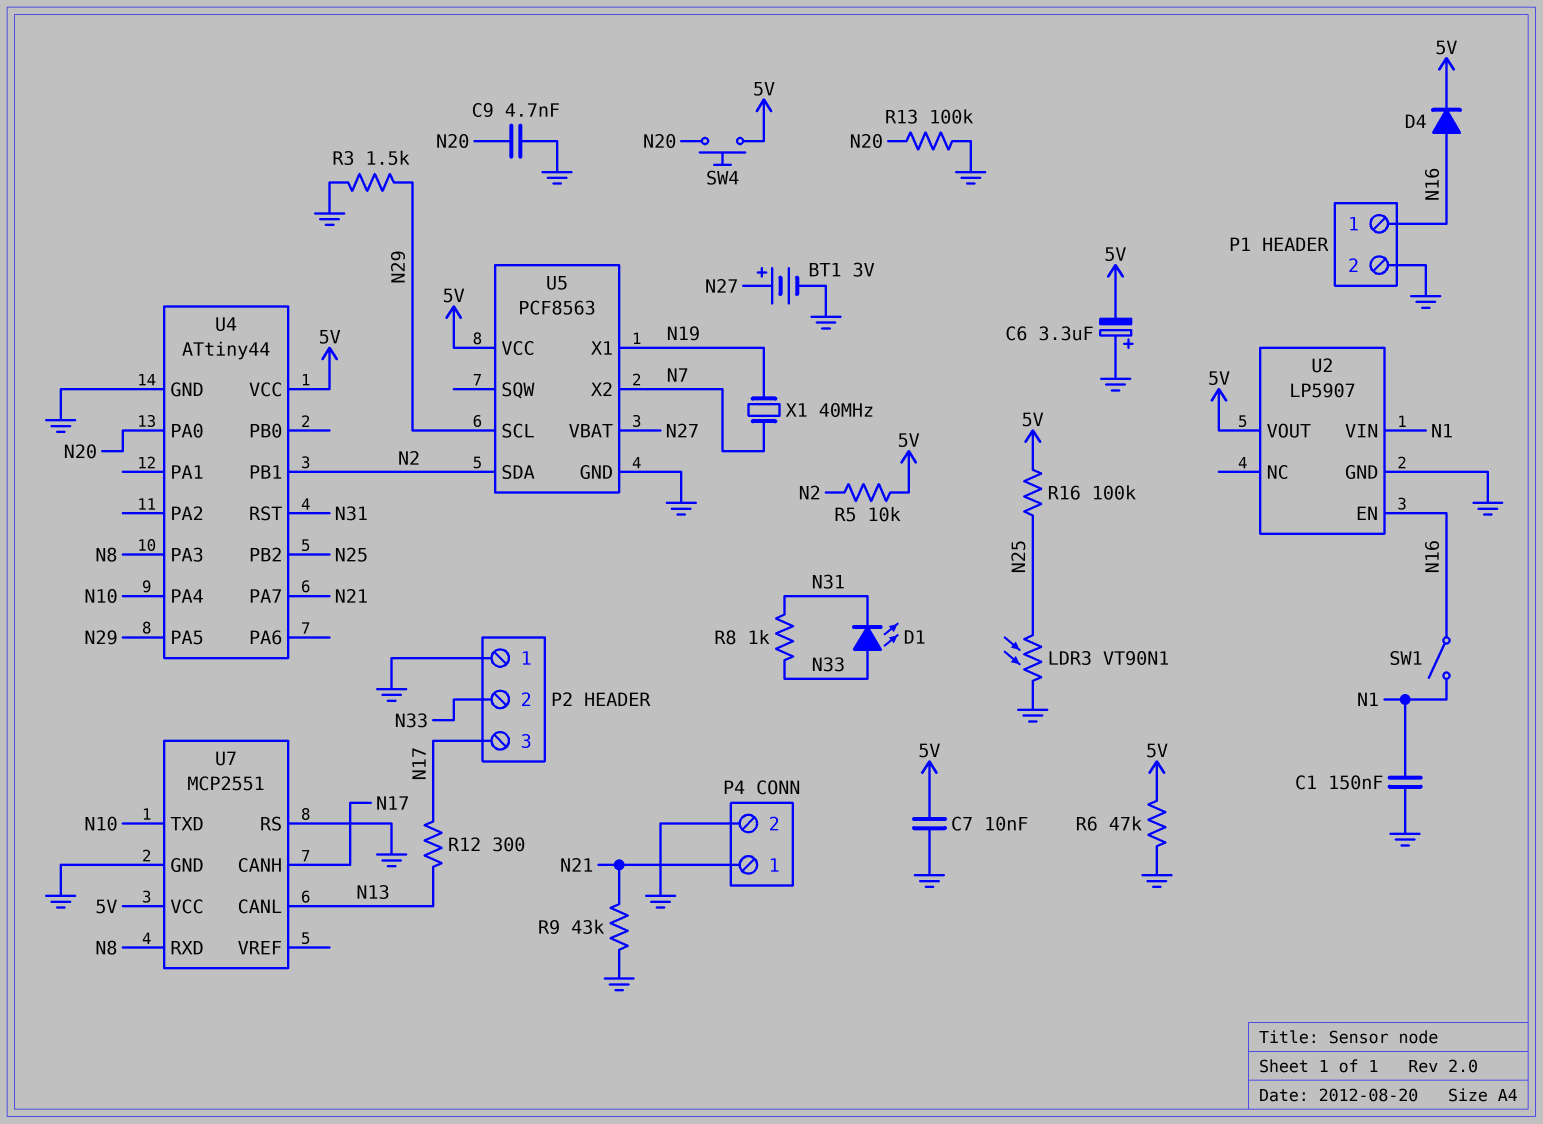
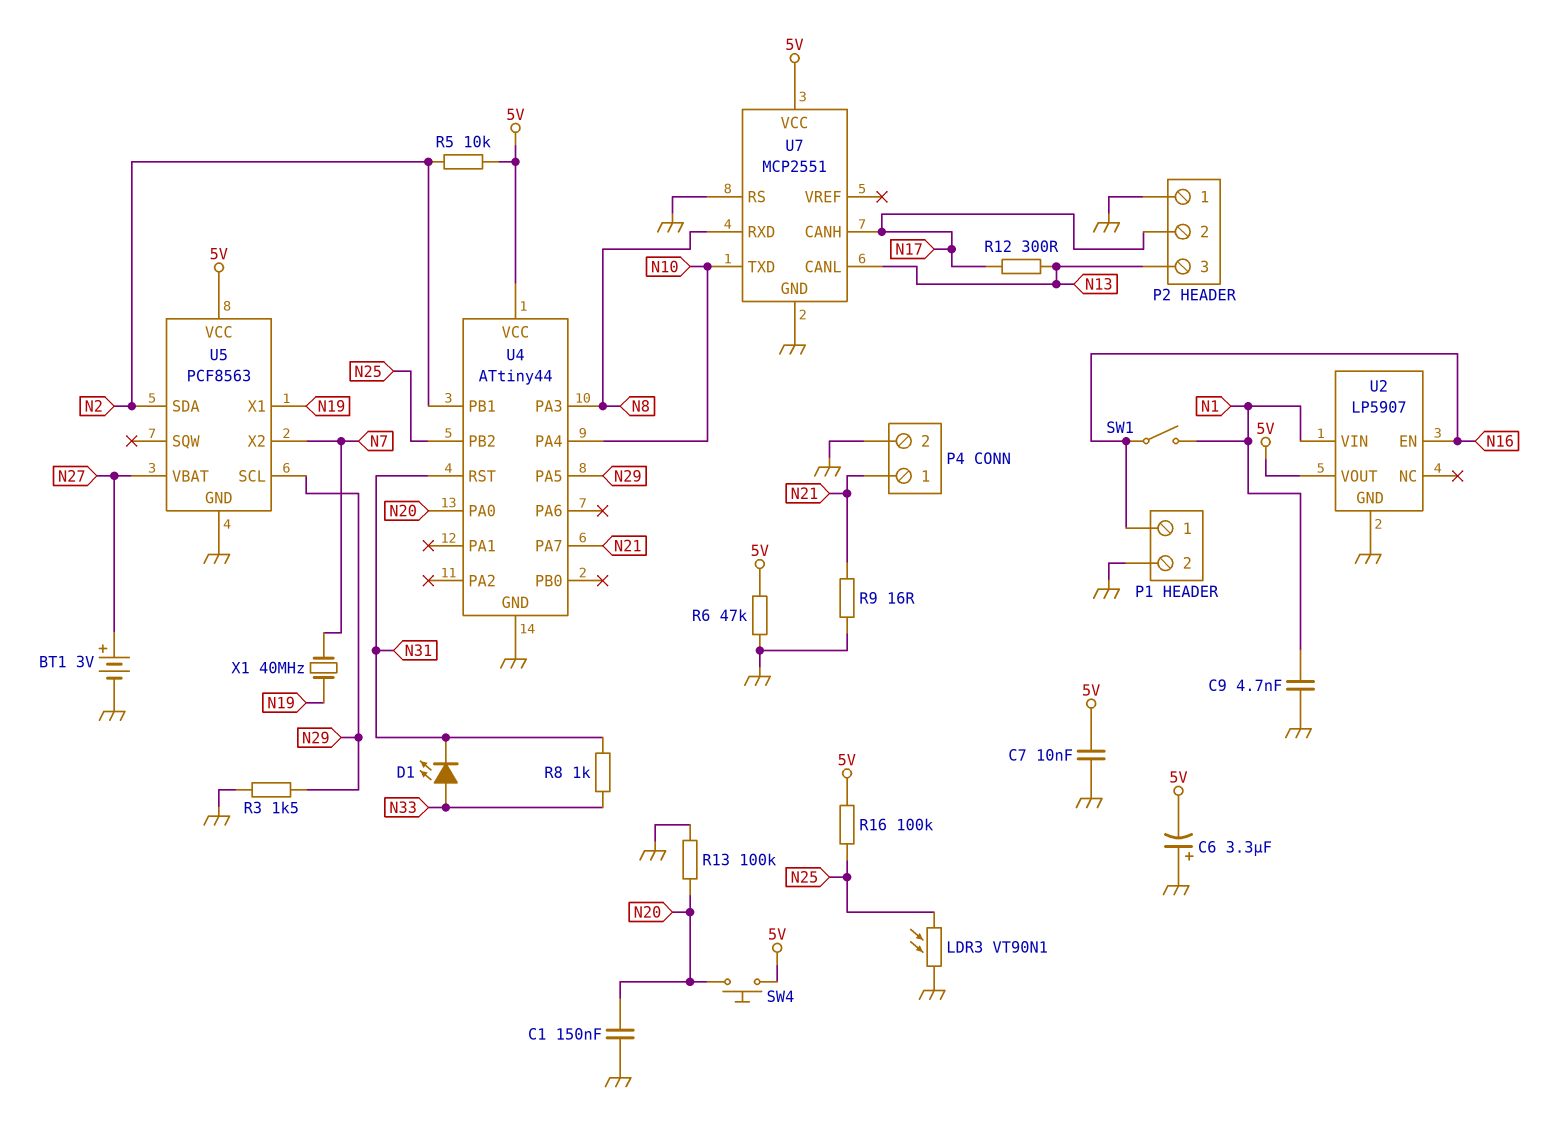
C1: 150nF (GND, N1) -> 150nF (GND, N20)
C9: 4.7nF (GND, N20) -> 4.7nF (GND, N1)
D4: diode (A N16, K 5V) -> none
P2 pin 2: N33 -> N17
P2 pin 3: N17 -> N13
R9: 43k (GND, N21) -> 16 (GND, N21)

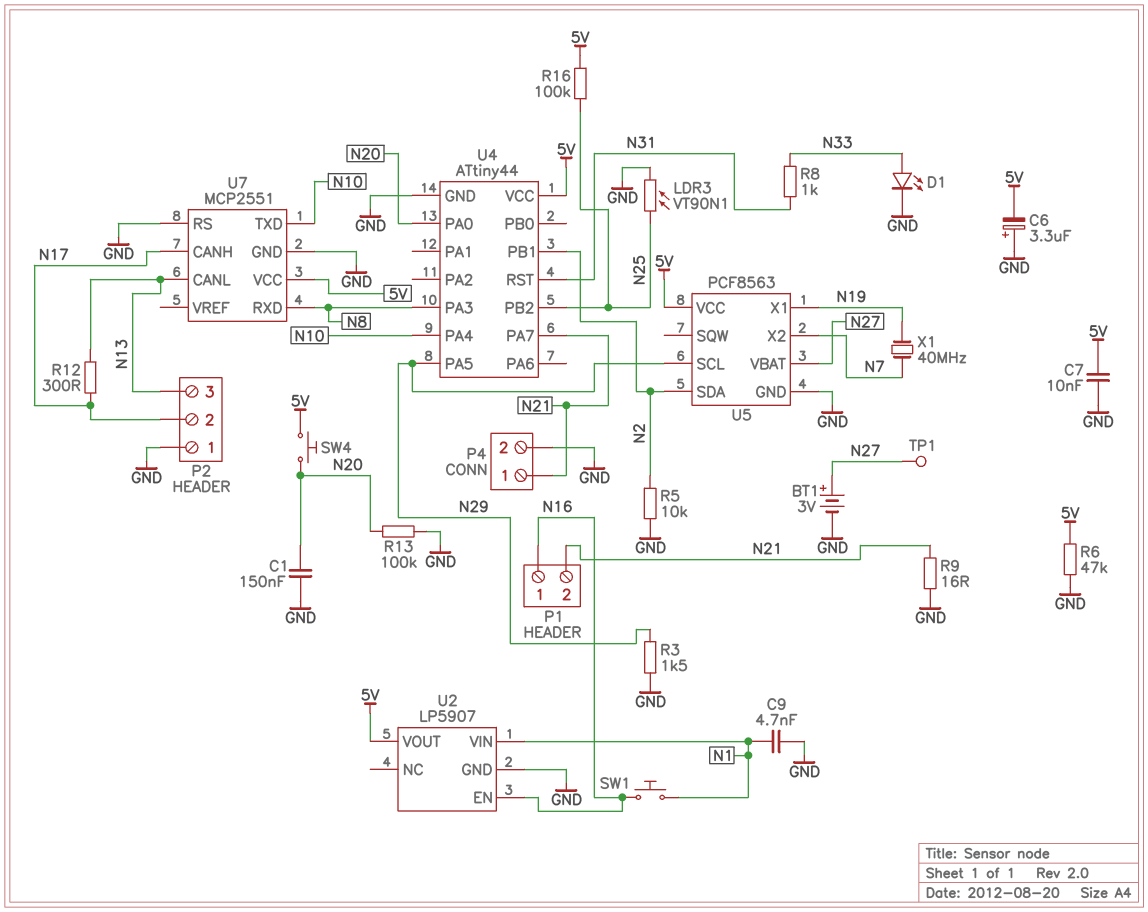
D1: LED (A N33, K N31) -> LED (A N33, K GND)
P1 pin 2: GND -> N21
R5: 10k (5V, N2) -> 10k (GND, N2)
SW1: switch (N1, N16) -> button (N1, N16)
TP1: none -> test point (N27)

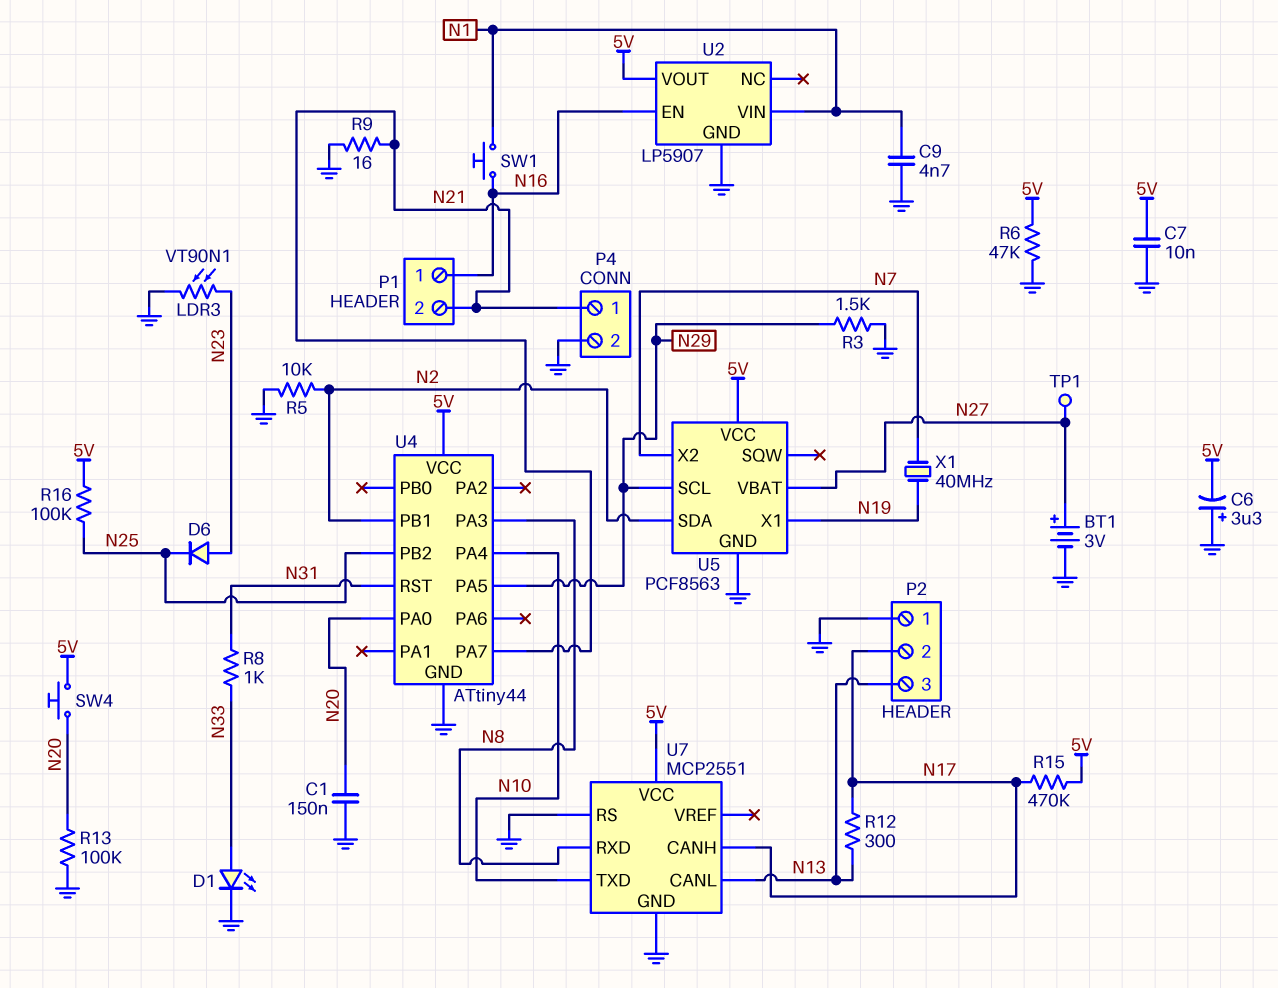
D6: none -> diode (A N23, K N25)
LDR3: VT90N1 (GND, N25) -> VT90N1 (GND, N23)
R15: none -> 470k (5V, N17)

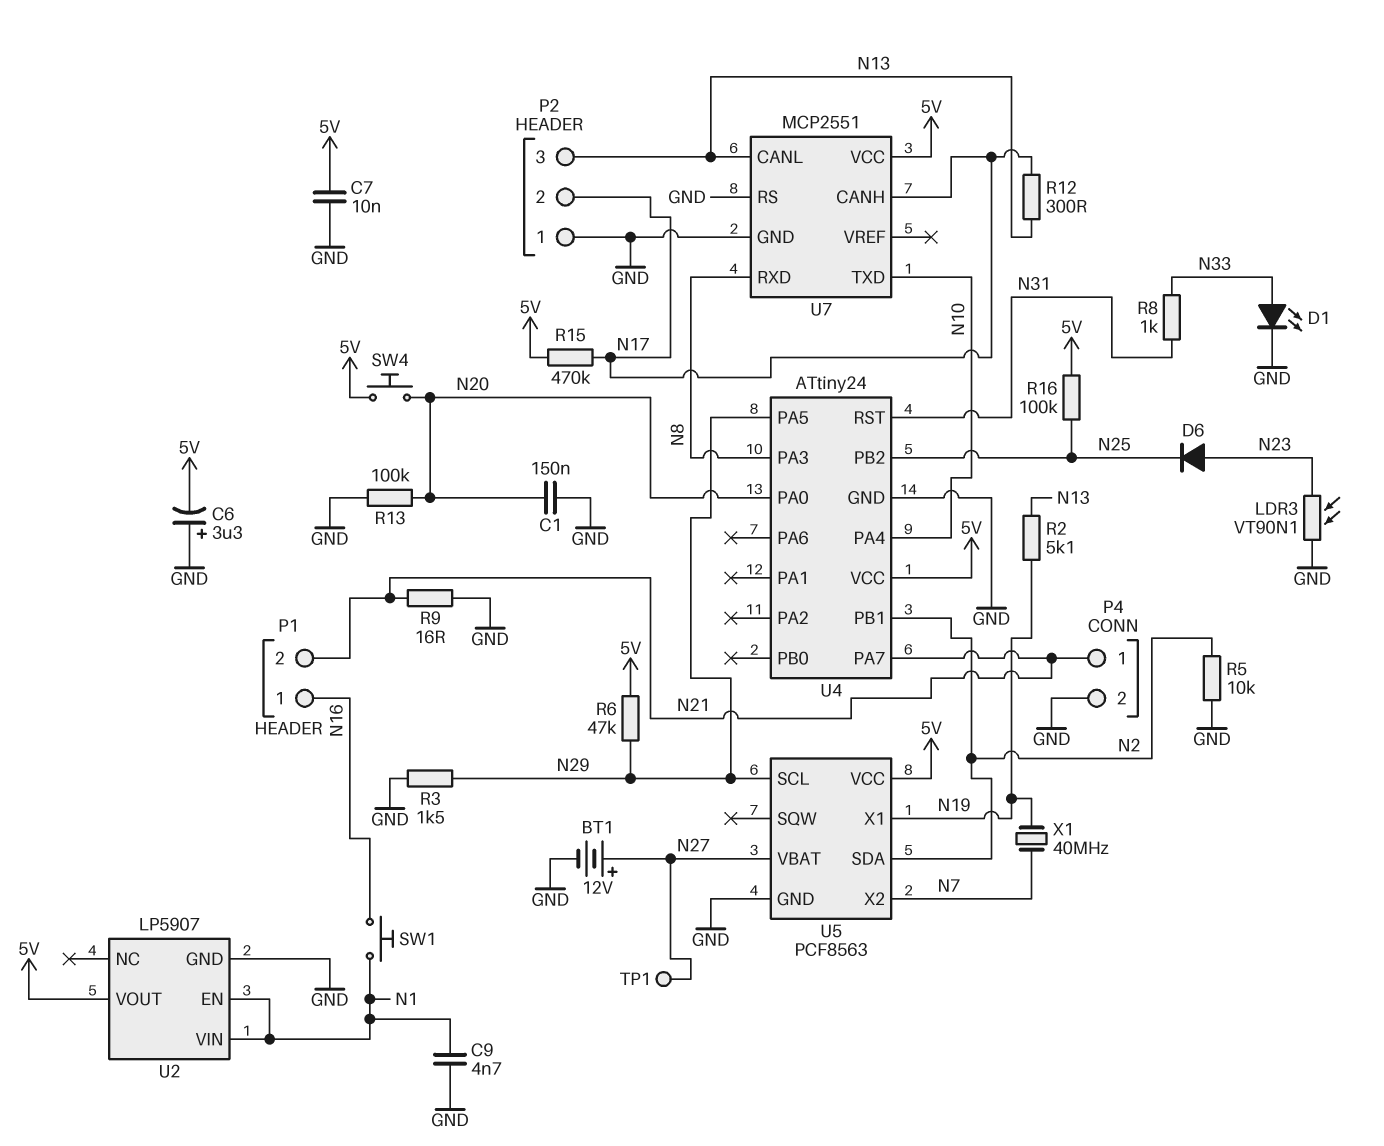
BT1: 3V (plus N27, minus GND) -> 12V (plus N27, minus GND)
R2: none -> 5.1k (N13, N19)
R6: 47k (5V, GND) -> 47k (5V, N29)
U2 pin EN: N16 -> N1
U4: ATtiny44 -> ATtiny24

